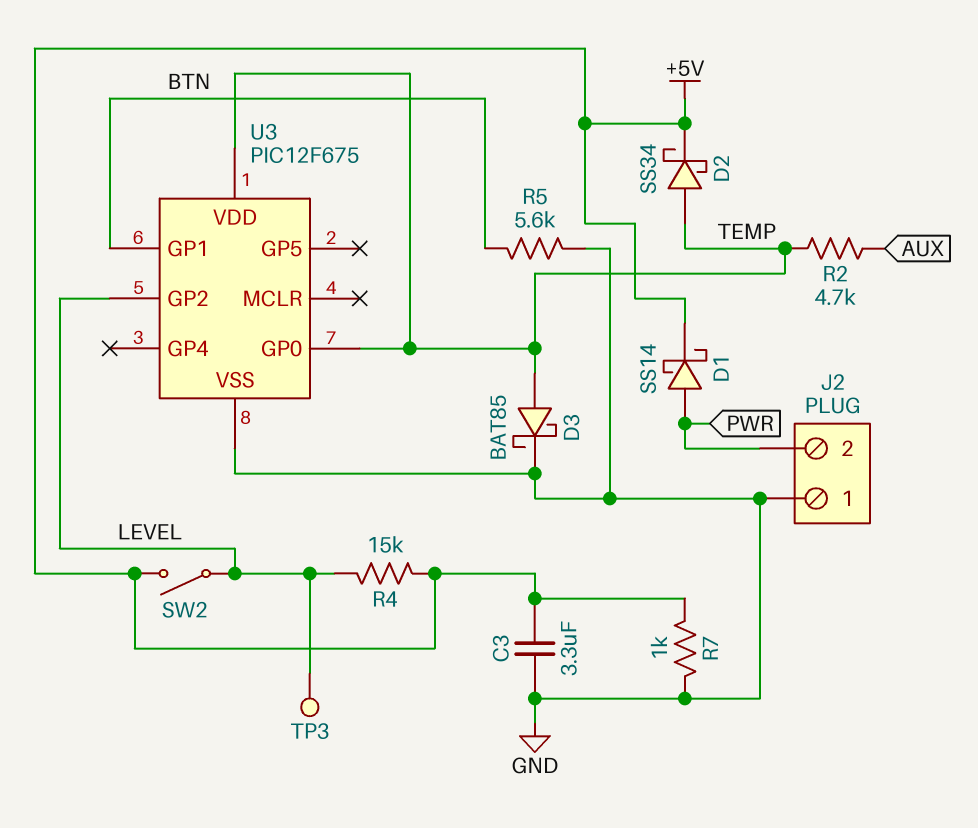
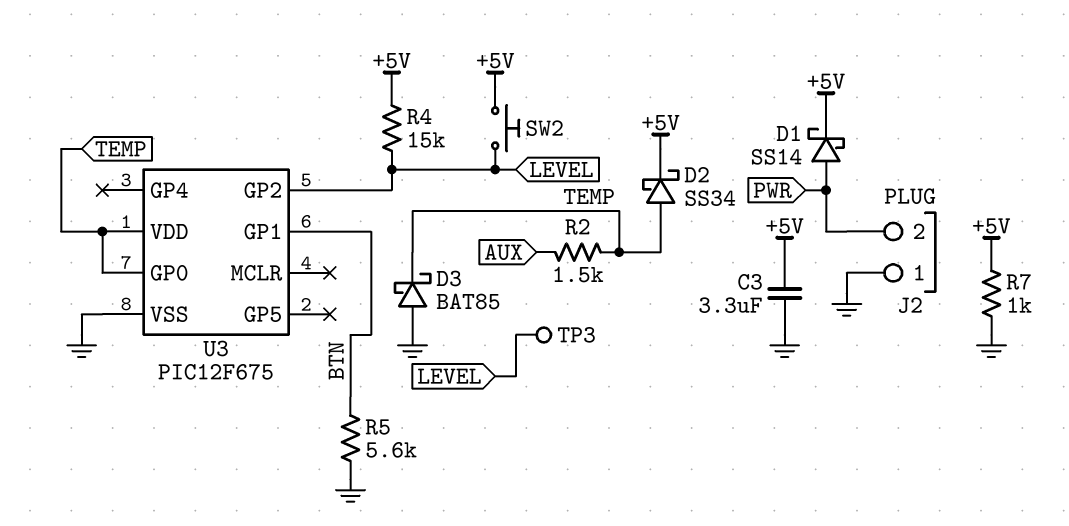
D3: schottky BAT85 (A TEMP, K GND) -> schottky BAT85 (A GND, K TEMP)
R2: 4.7k (AUX, TEMP) -> 1.5k (AUX, TEMP)
SW2: switch (+5V, LEVEL) -> button (+5V, LEVEL)

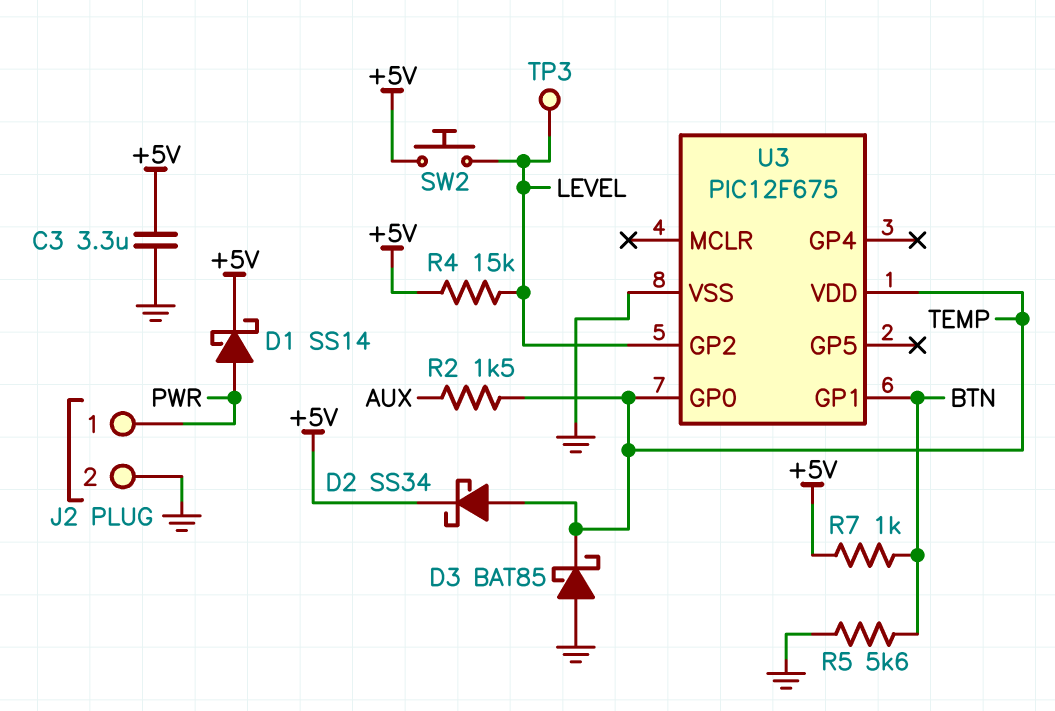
J2 pin 1: GND -> PWR
J2 pin 2: PWR -> GND
R7: 1k (+5V, GND) -> 1k (+5V, BTN)

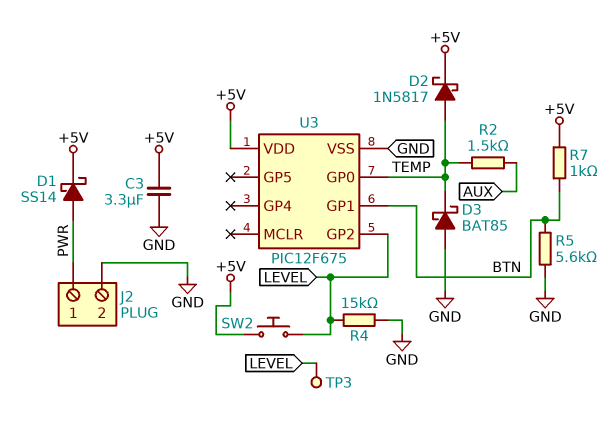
D2: schottky SS34 (A TEMP, K +5V) -> schottky 1N5817 (A TEMP, K +5V)
R4: 15k (+5V, LEVEL) -> 15k (GND, LEVEL)
U3 pin VDD: TEMP -> +5V

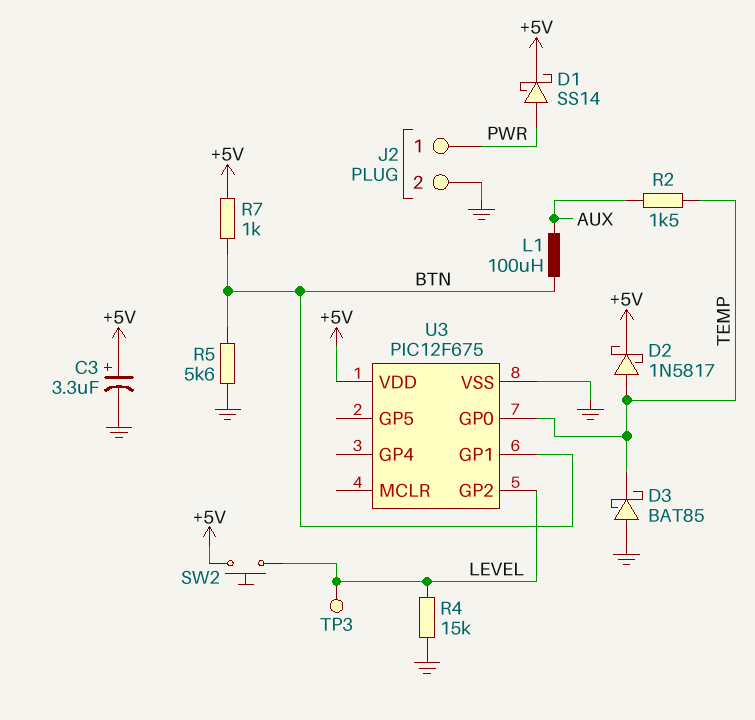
C3: 3.3uF (+5V, GND) -> 3.3uF (plus +5V, minus GND)
L1: none -> 100uH (AUX, BTN)

